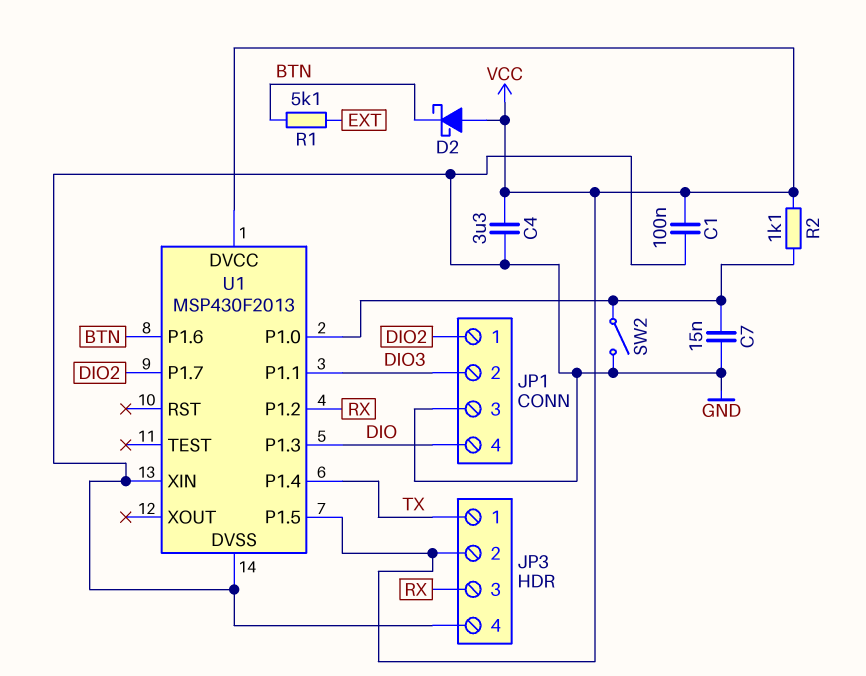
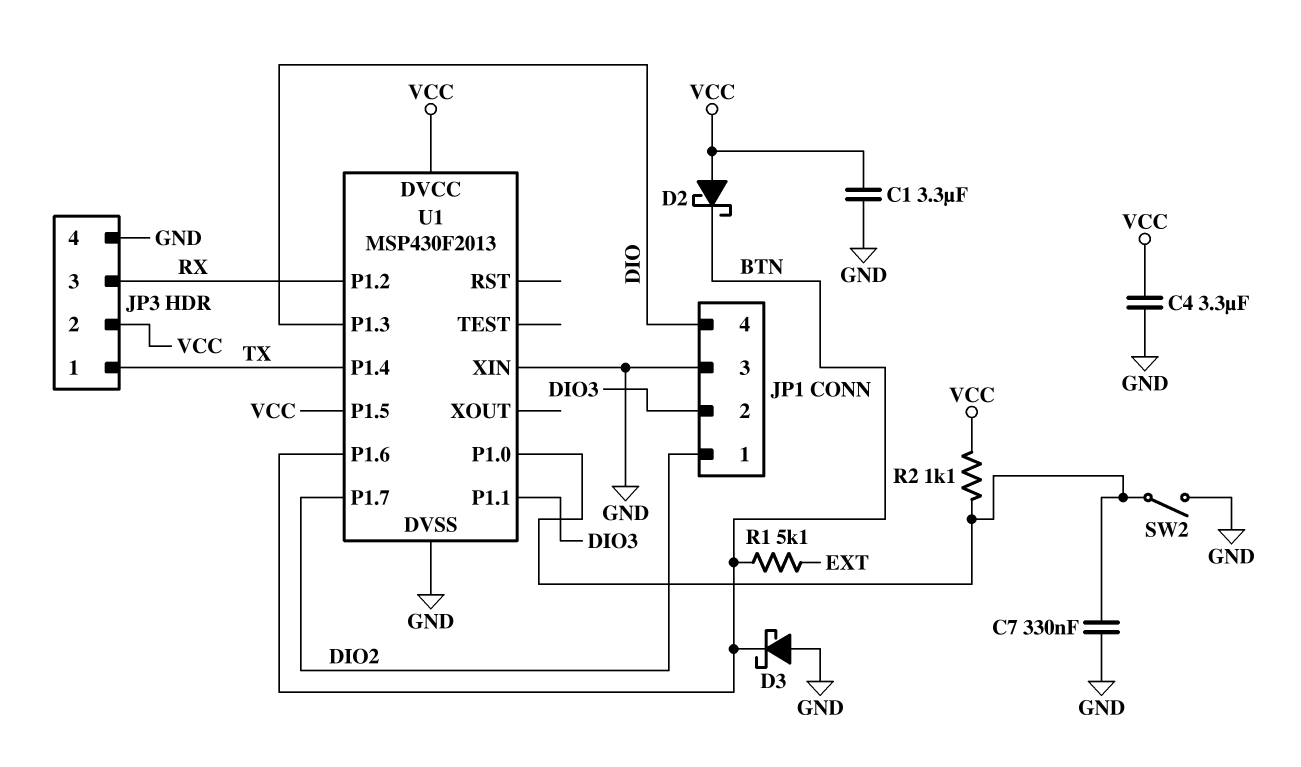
C1: 100nF (GND, VCC) -> 3.3uF (GND, VCC)
C7: 15nF (GND, U1/P1.0) -> 330nF (GND, U1/P1.0)
D3: none -> schottky (A GND, K BTN)

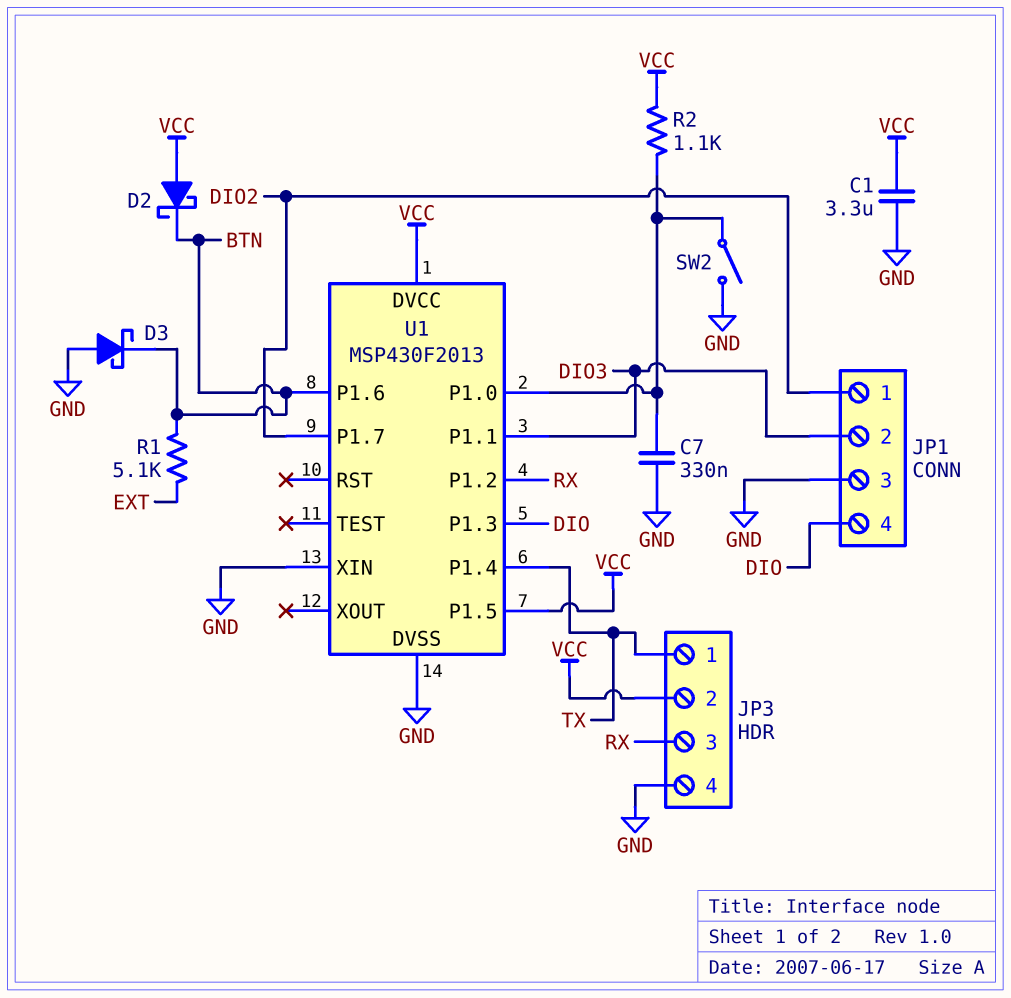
C4: 3.3uF (GND, VCC) -> none

